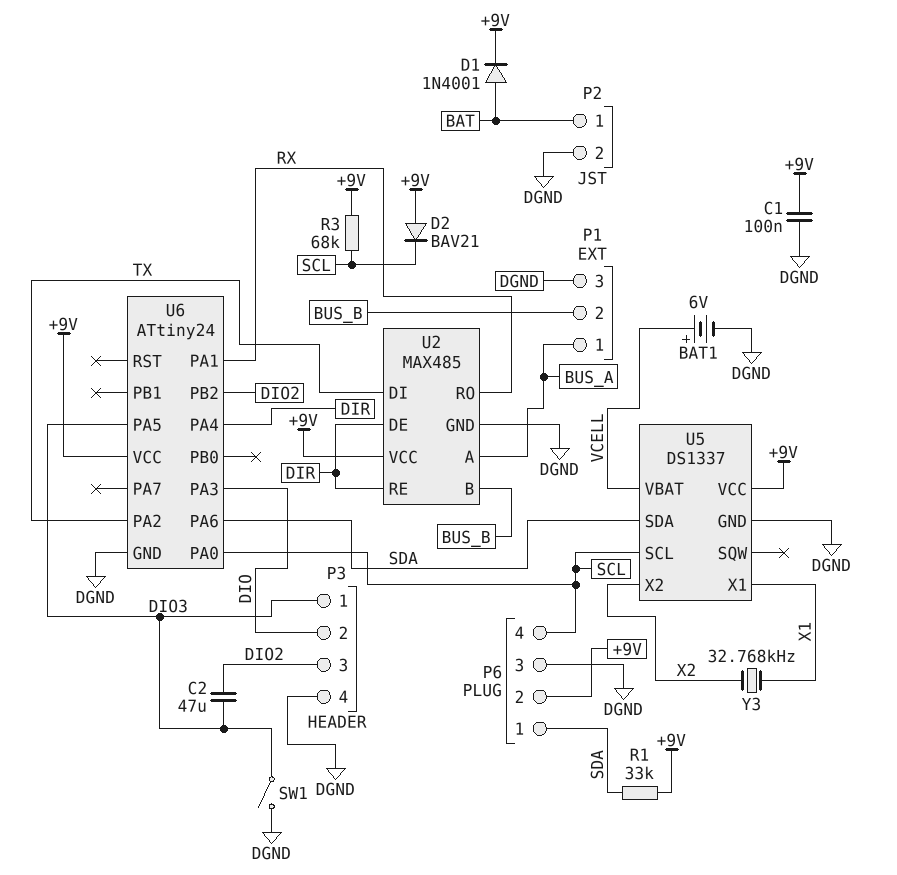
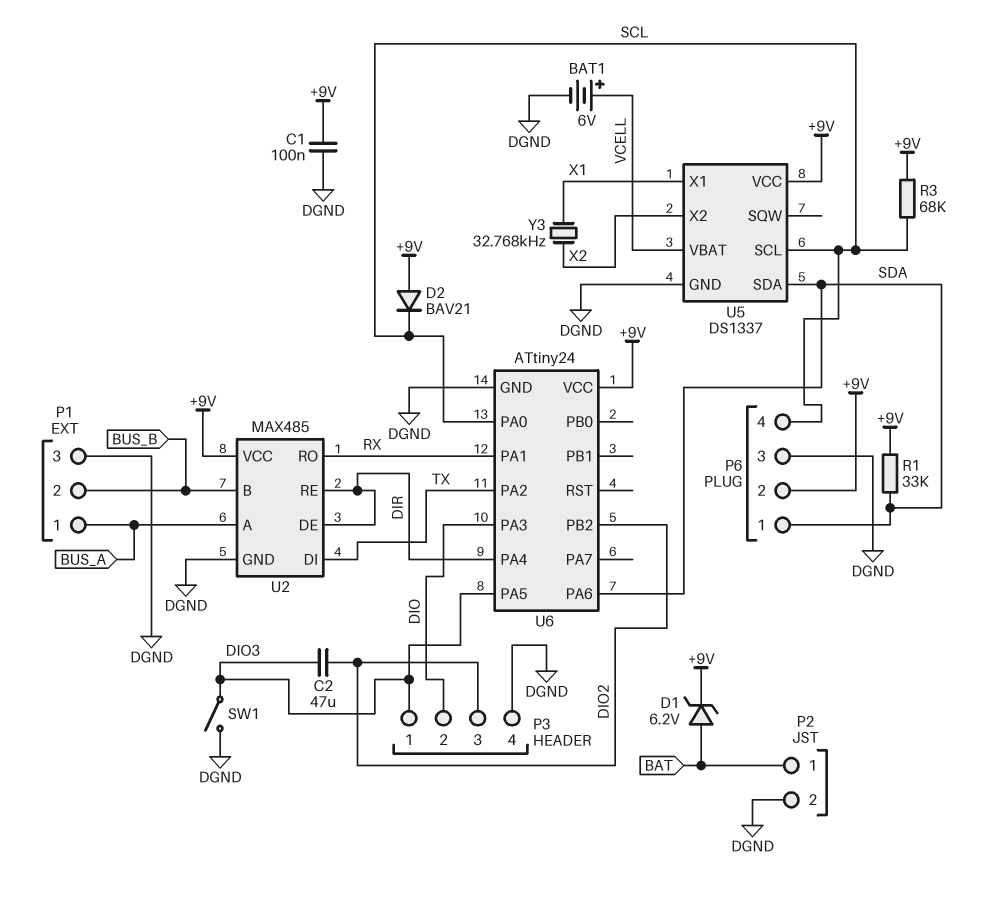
D1: diode 1N4001 (A BAT, K +9V) -> zener 6.2V (A BAT, K +9V)

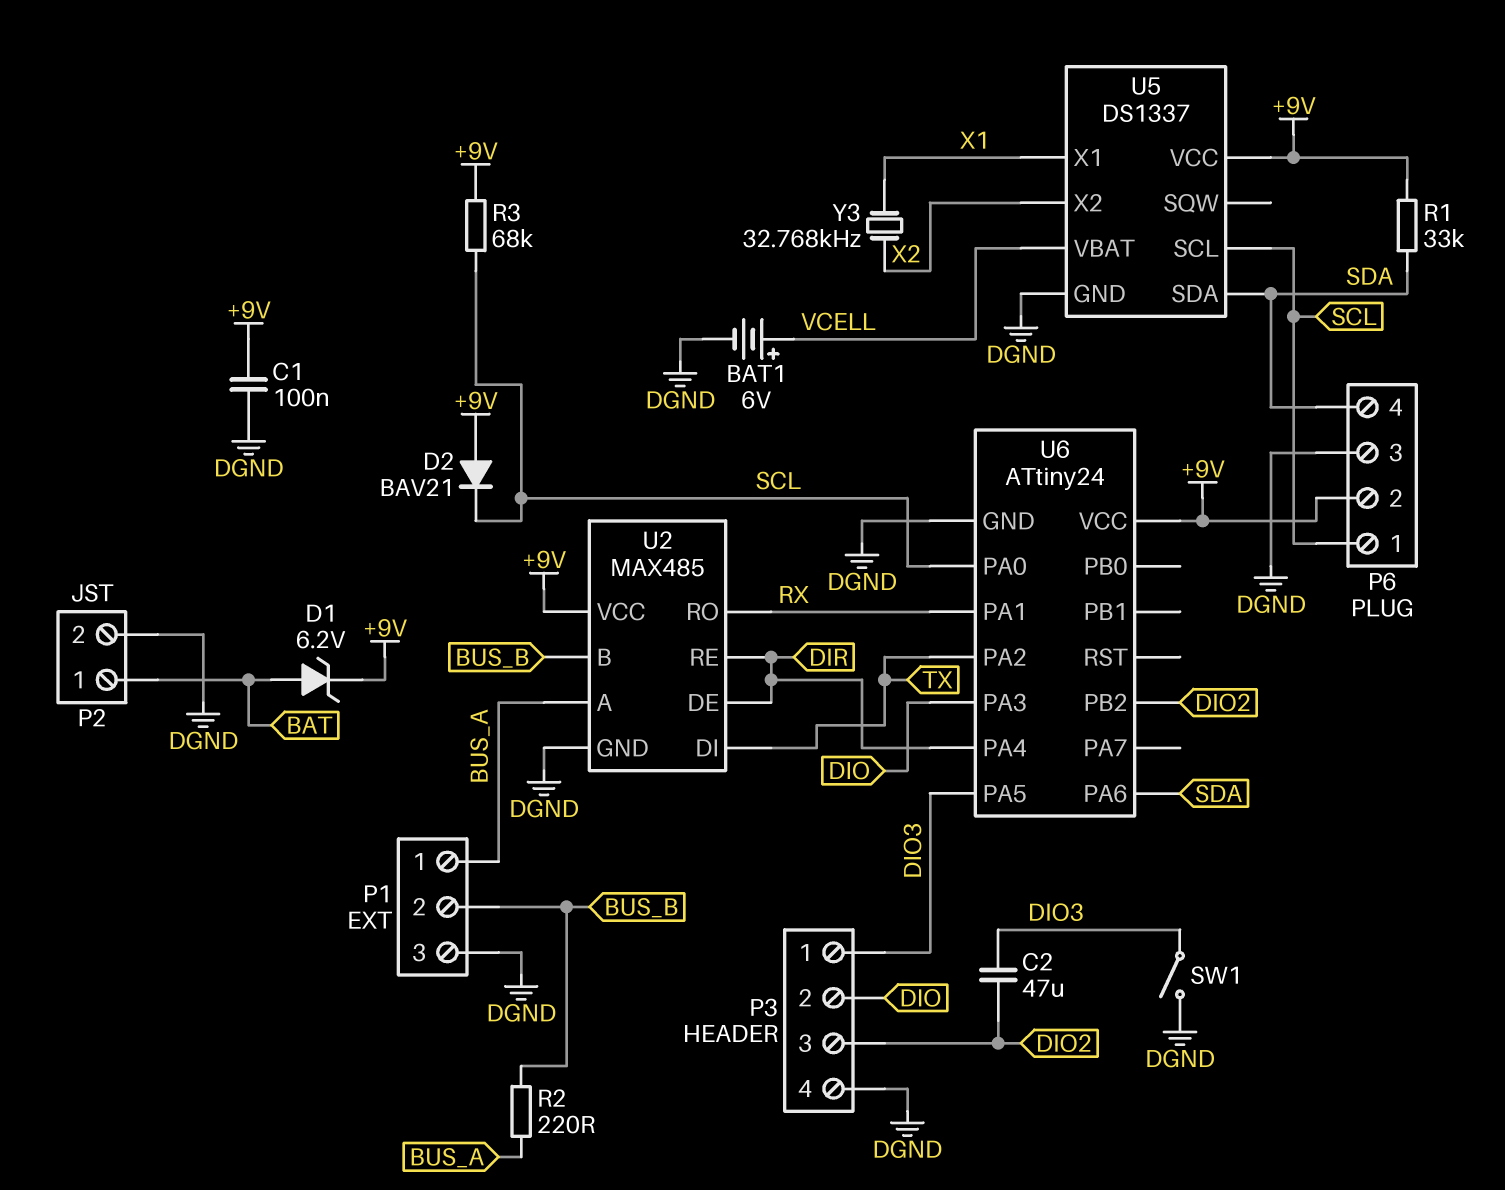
P6 pin 1: SDA -> SCL
P6 pin 4: SCL -> SDA
R2: none -> 220 (BUS_A, BUS_B)

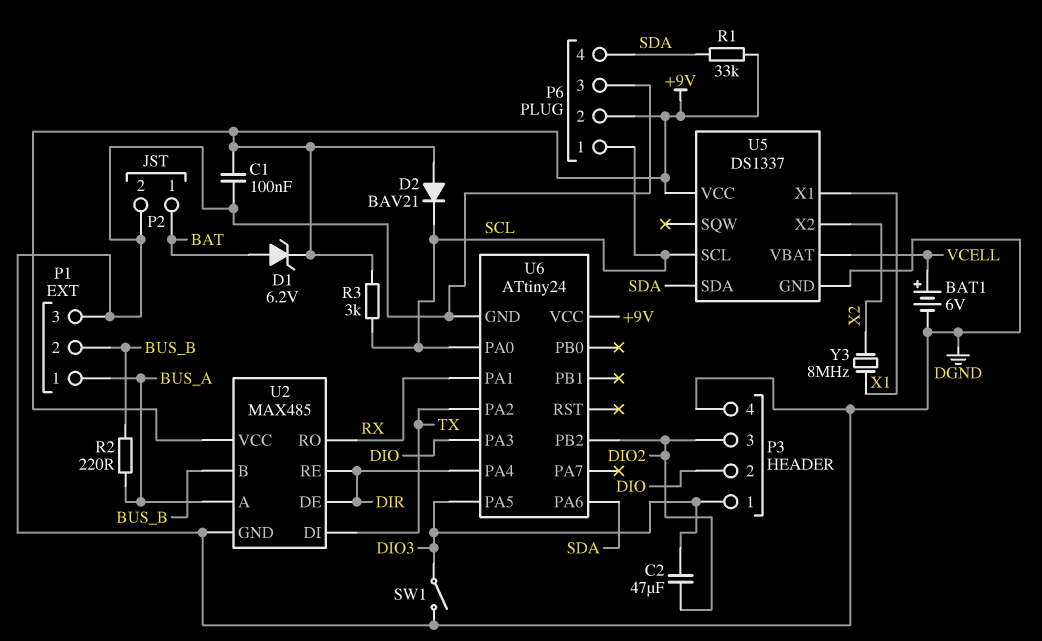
R3: 68k (+9V, SCL) -> 3k (+9V, SCL)
Y3: 32.768kHz (X1, X2) -> 8MHz (X1, X2)

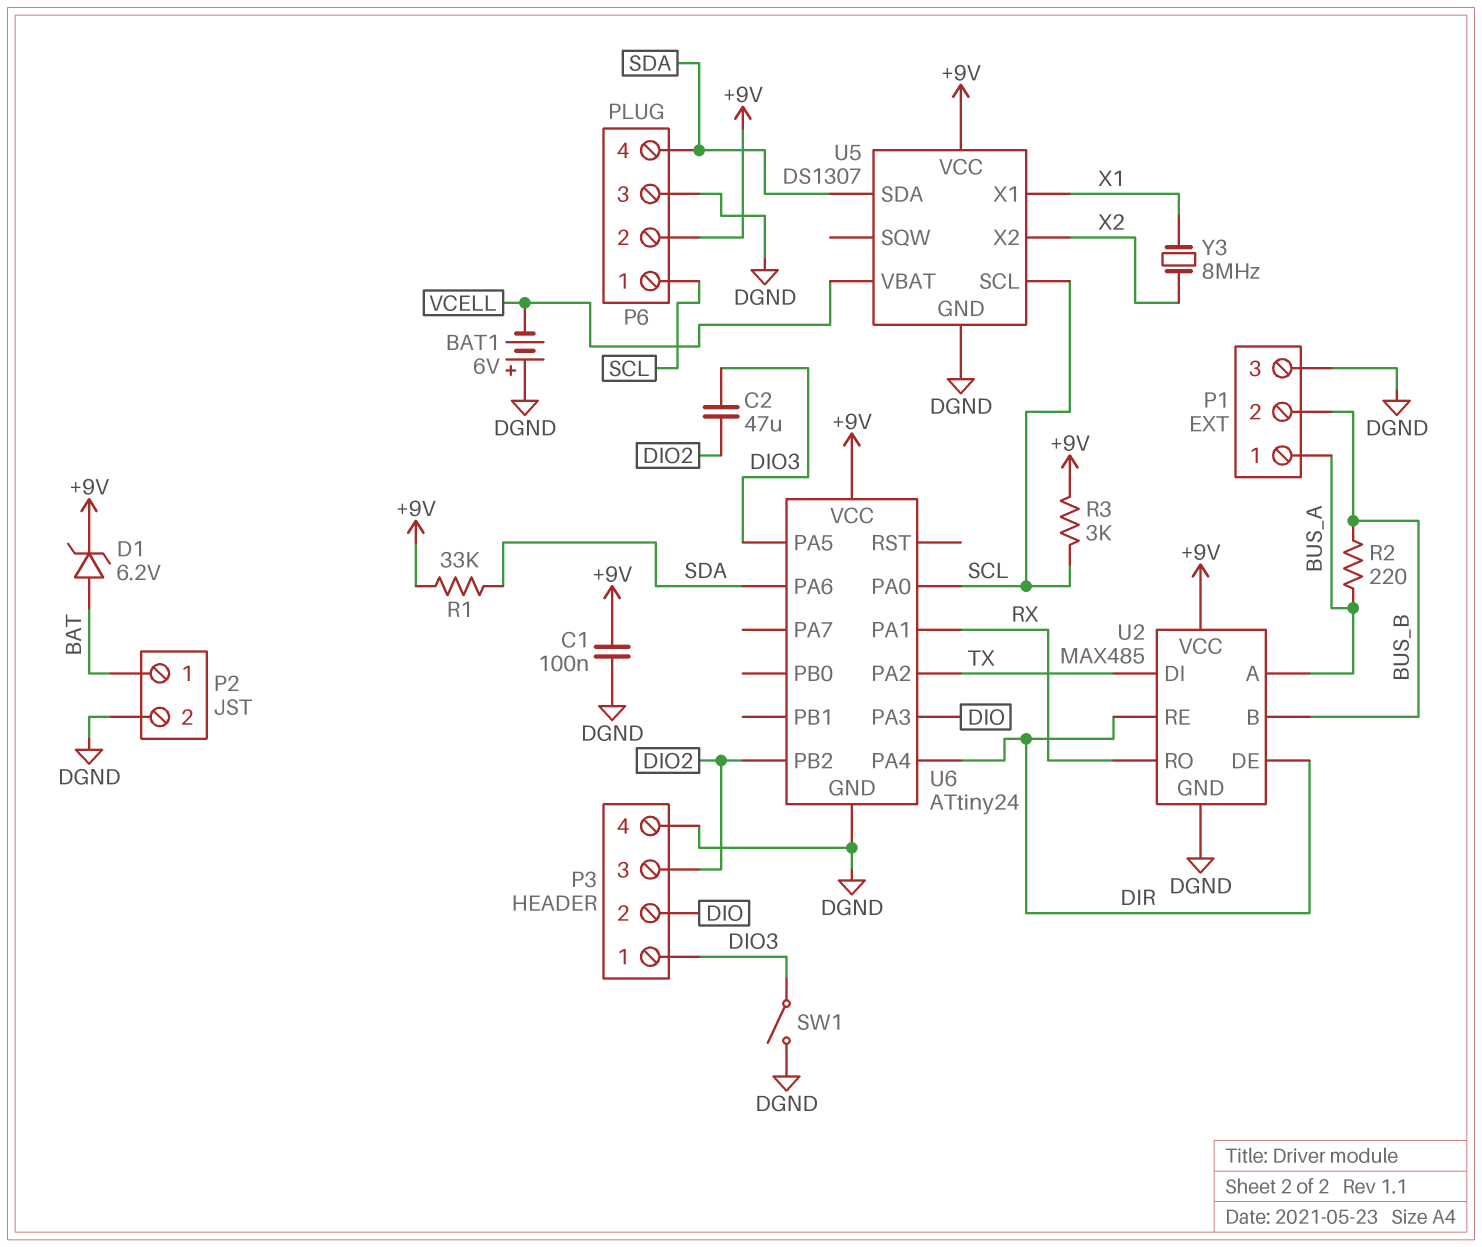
BAT1: 6V (plus VCELL, minus DGND) -> 6V (plus DGND, minus VCELL)
D2: diode BAV21 (A +9V, K SCL) -> none
U5: DS1337 -> DS1307

